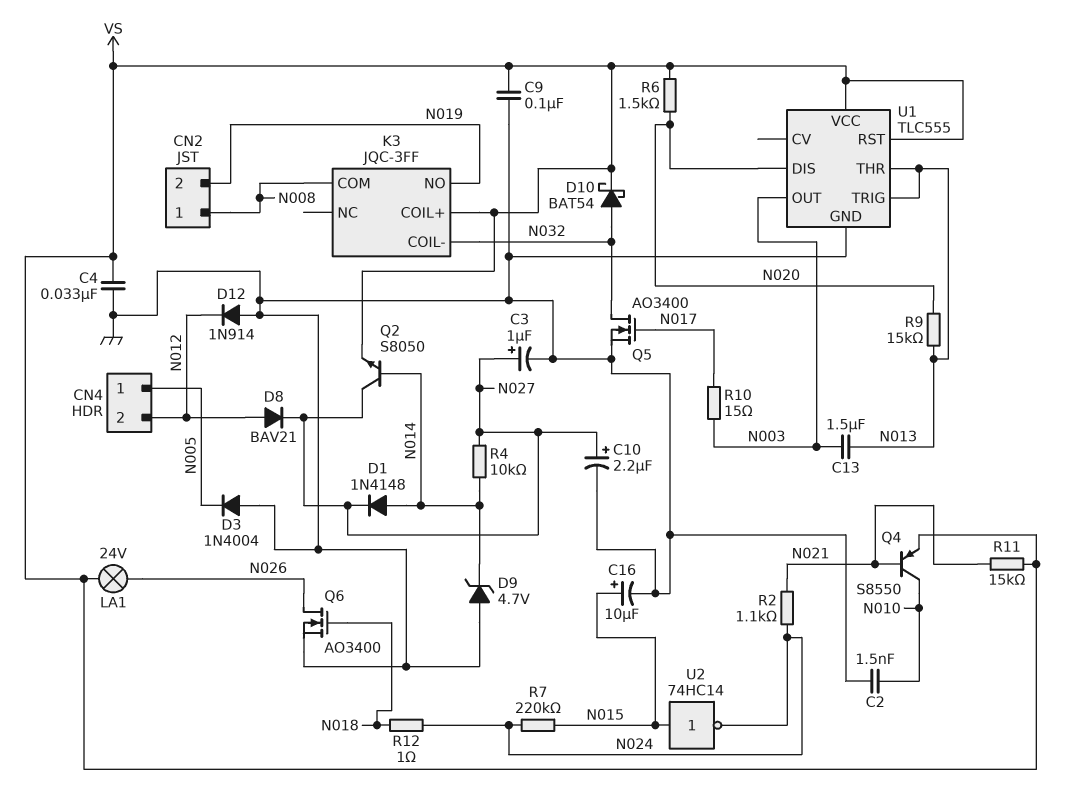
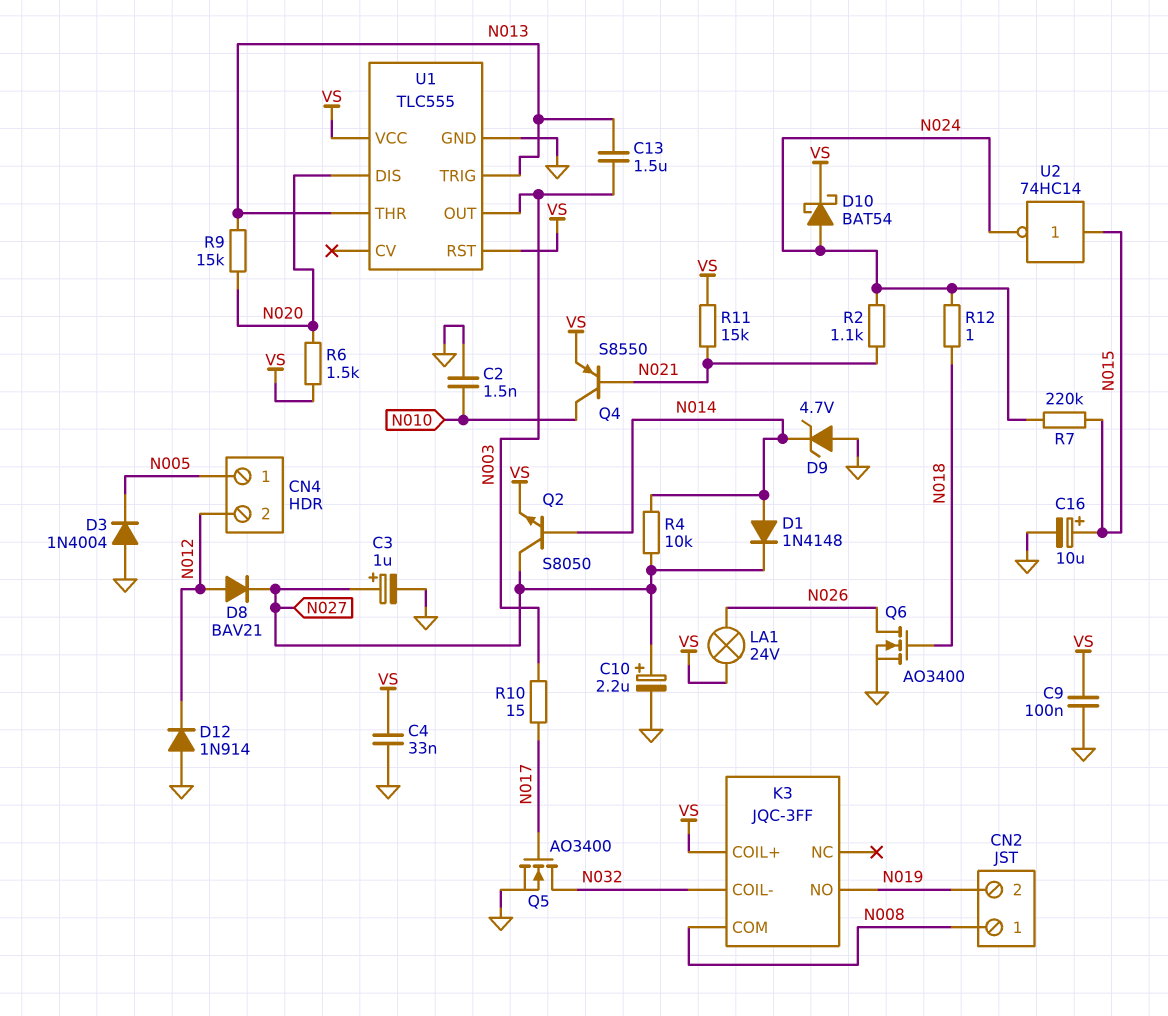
D10: schottky BAT54 (A N032, K VS) -> schottky BAT54 (A N024, K VS)

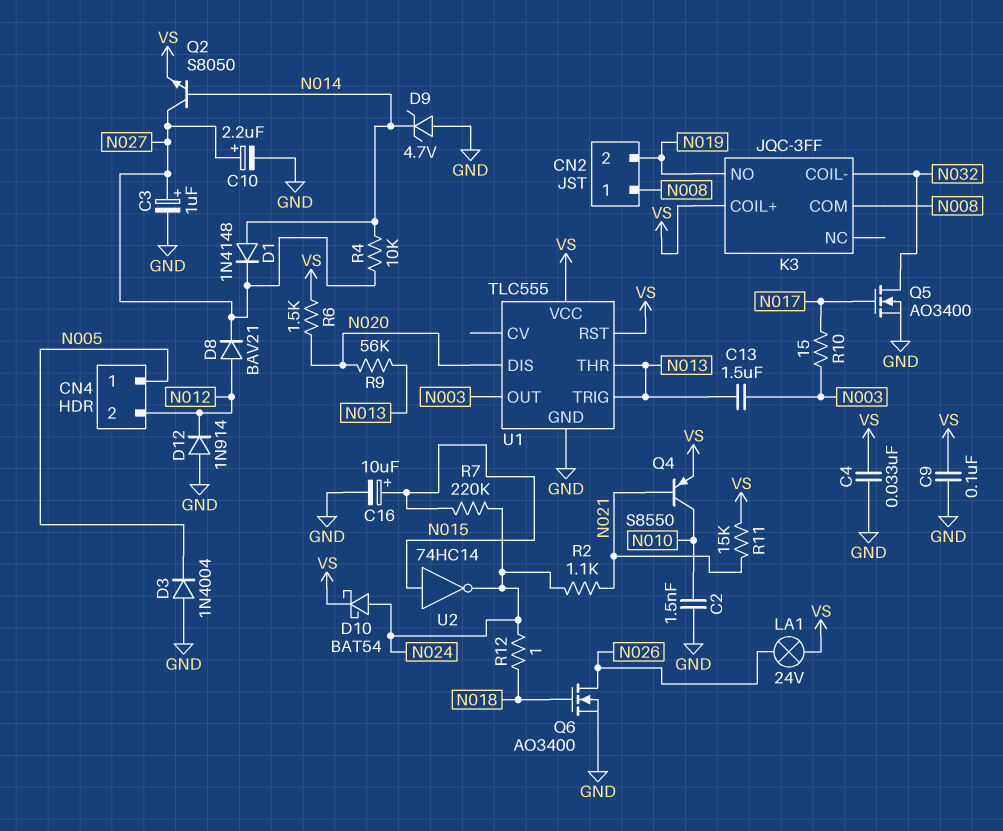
R9: 15k (N013, N020) -> 56k (N013, N020)

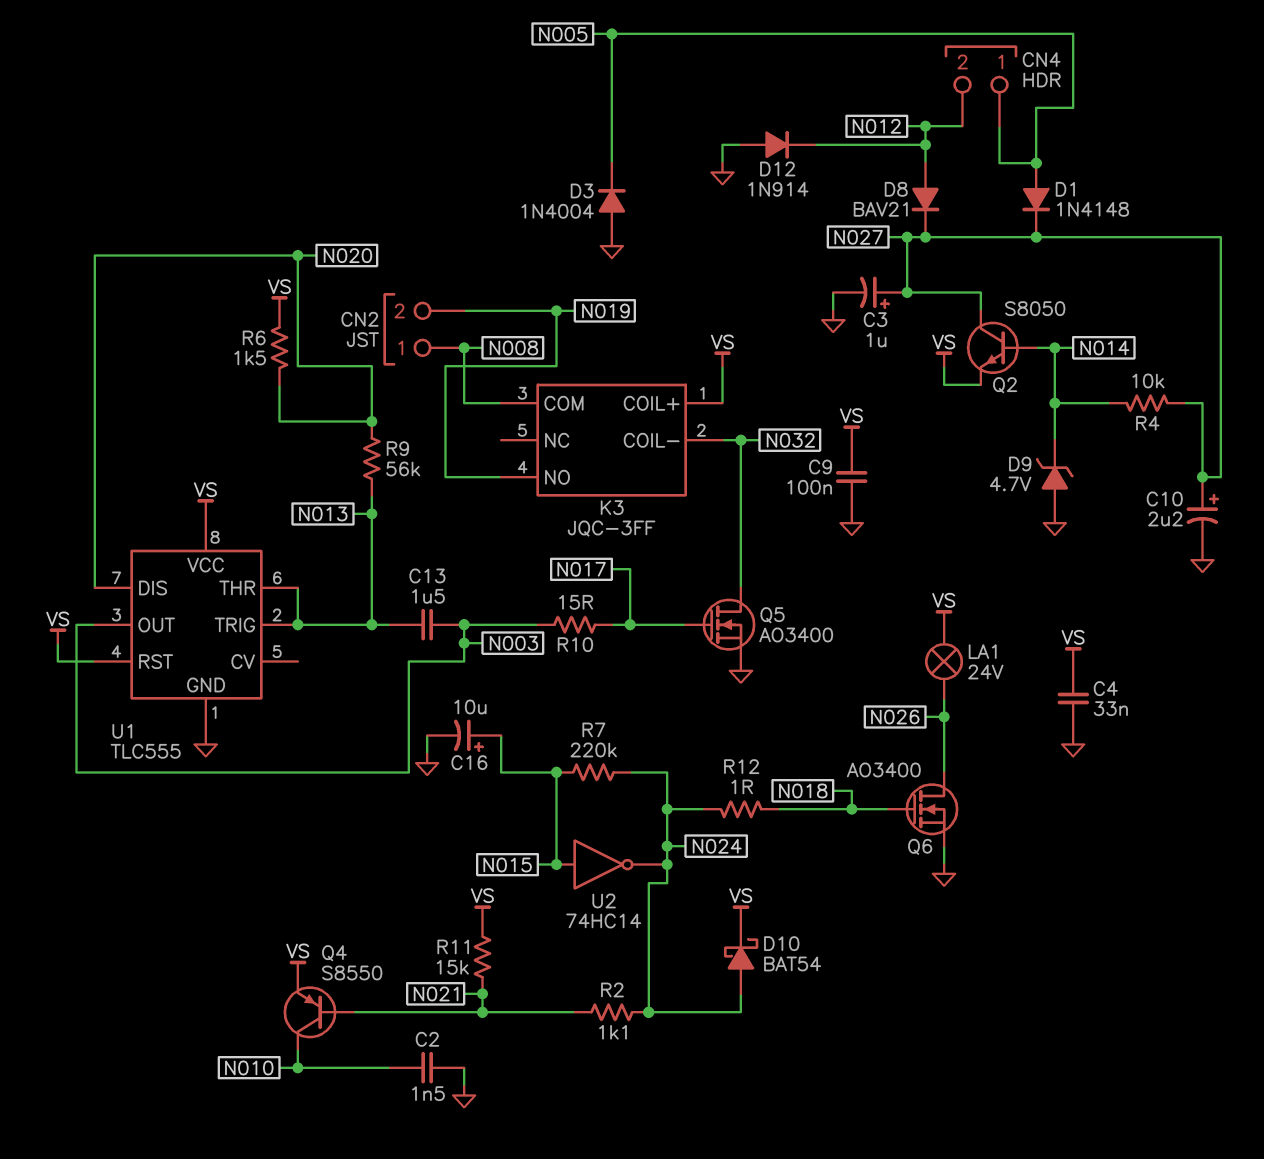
D1: diode 1N4148 (A N014, K N027) -> diode 1N4148 (A N005, K N027)

